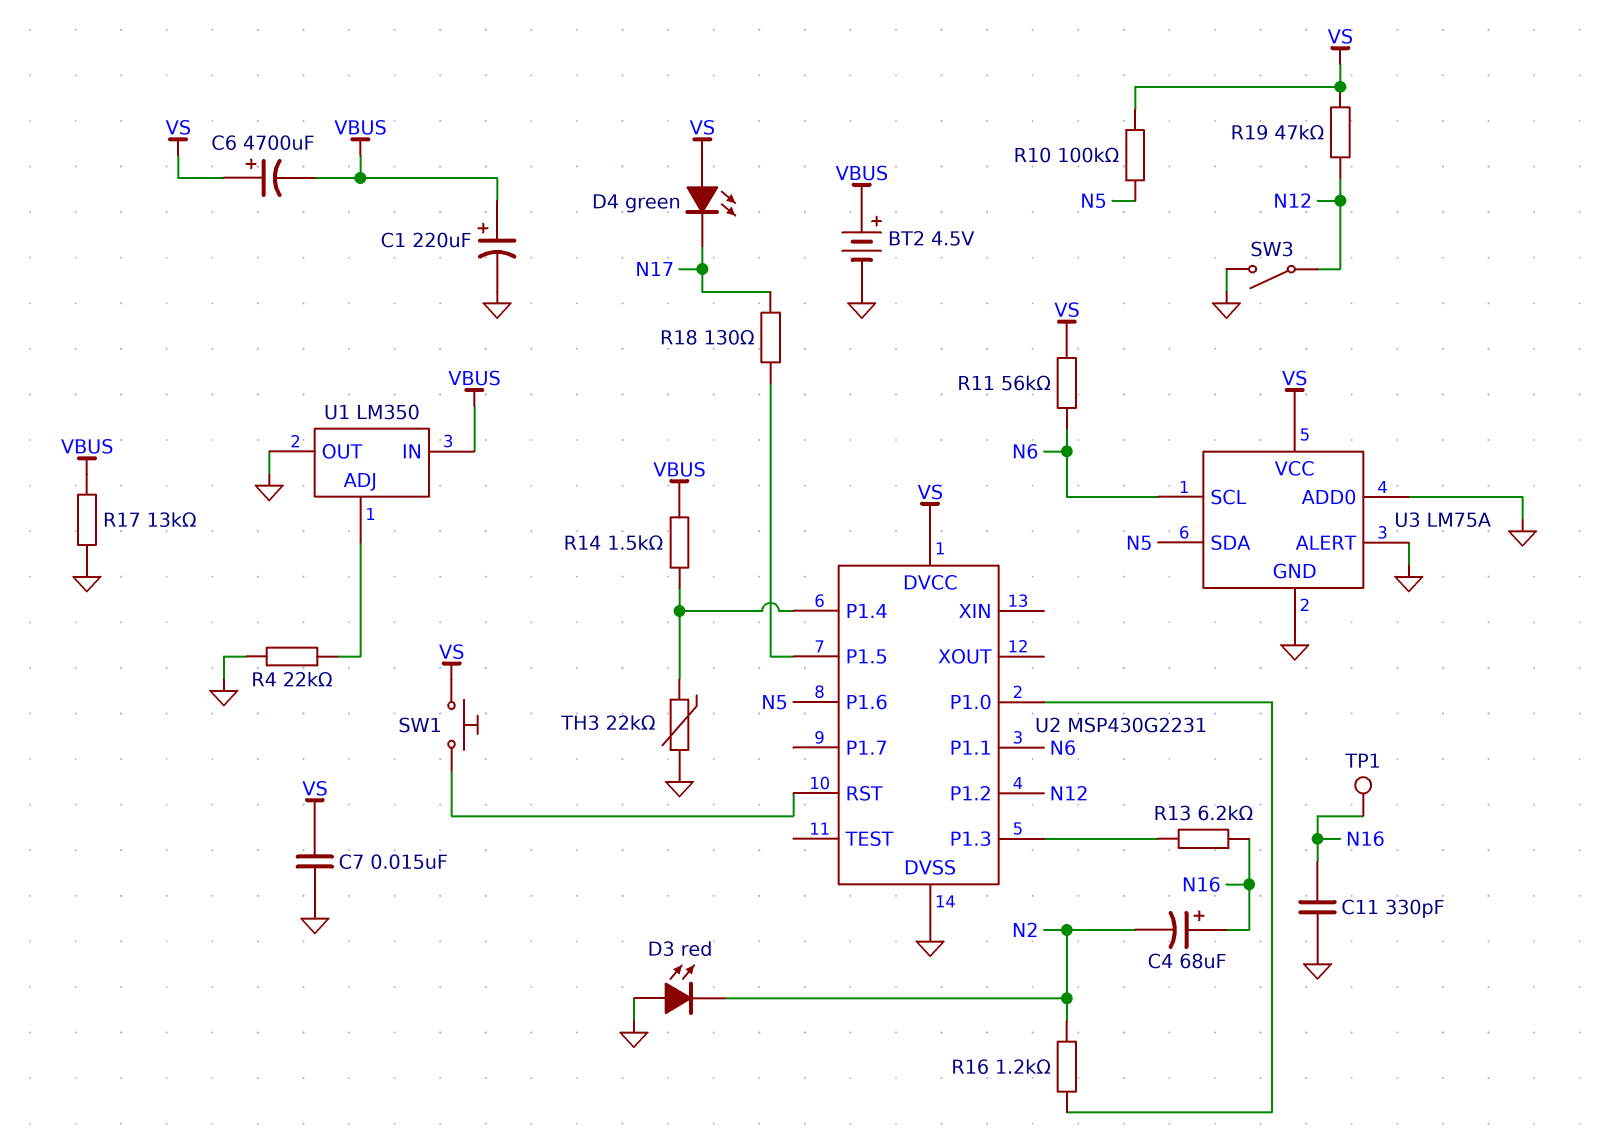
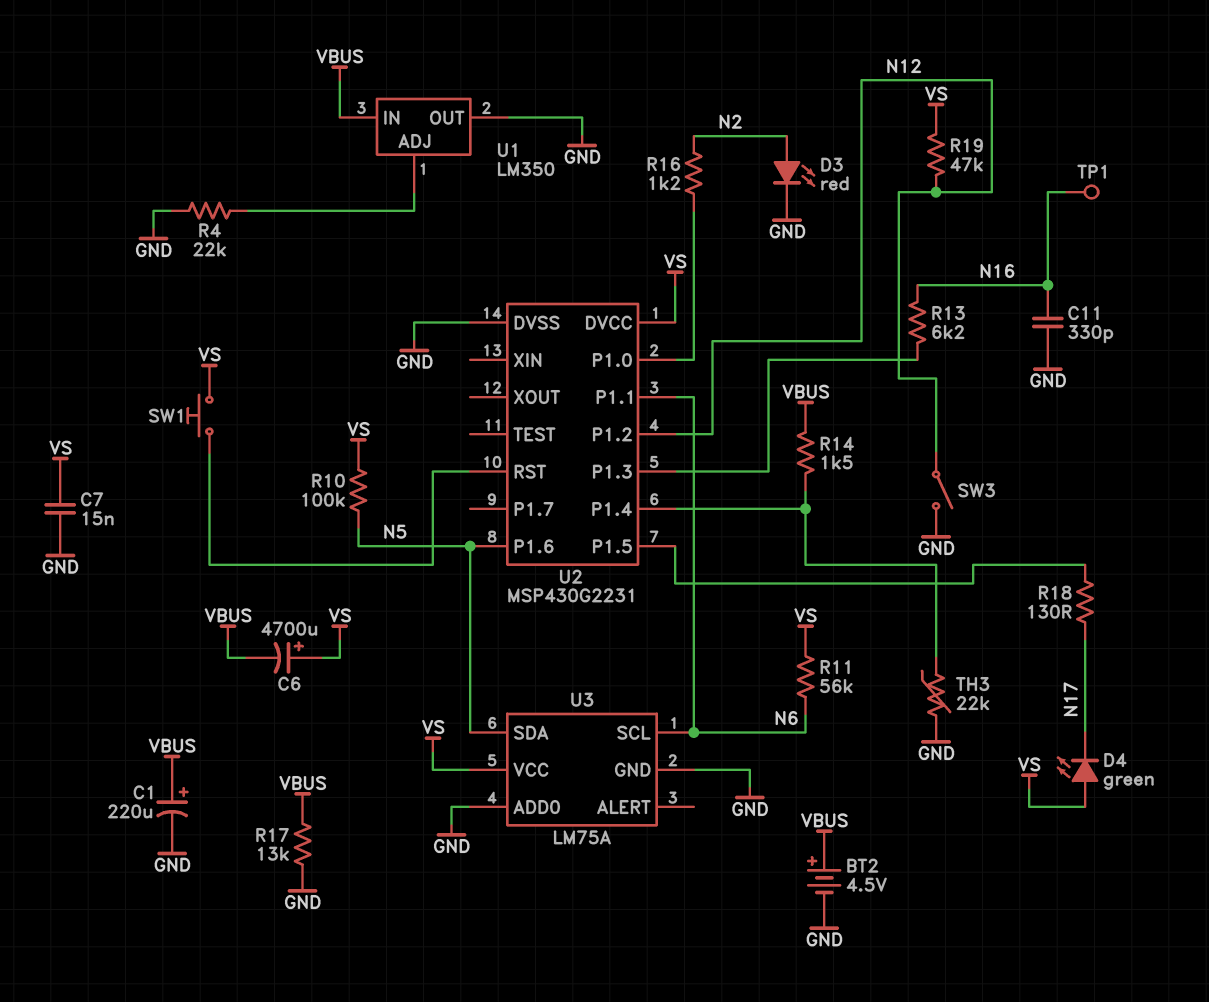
C4: 68uF (plus N16, minus N2) -> none
D3: LED red (A GND, K N2) -> LED red (A N2, K GND)
U3 pin ALERT: GND -> none

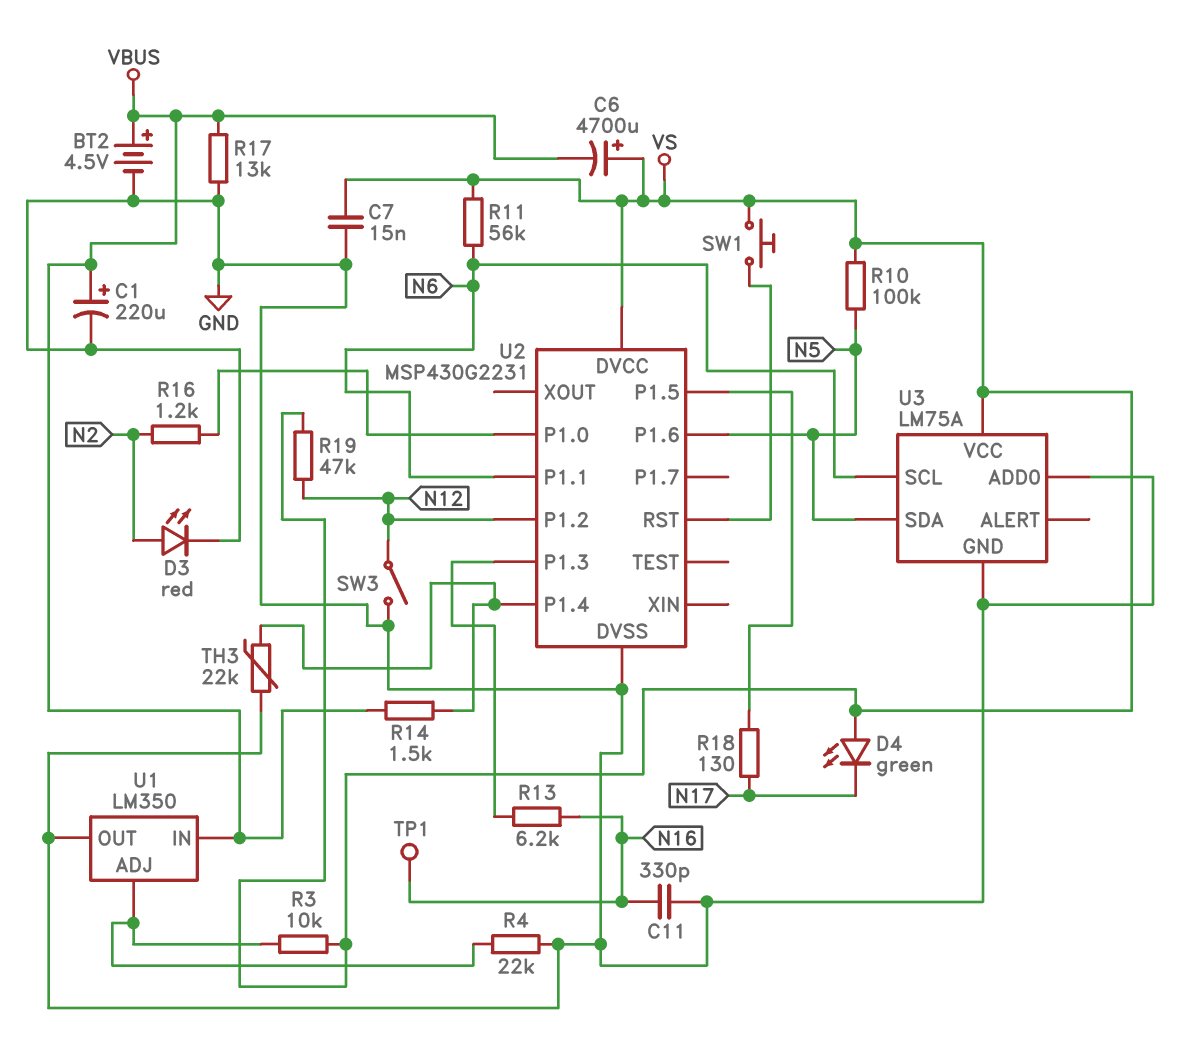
R3: none -> 10k (U1/ADJ, VS)

